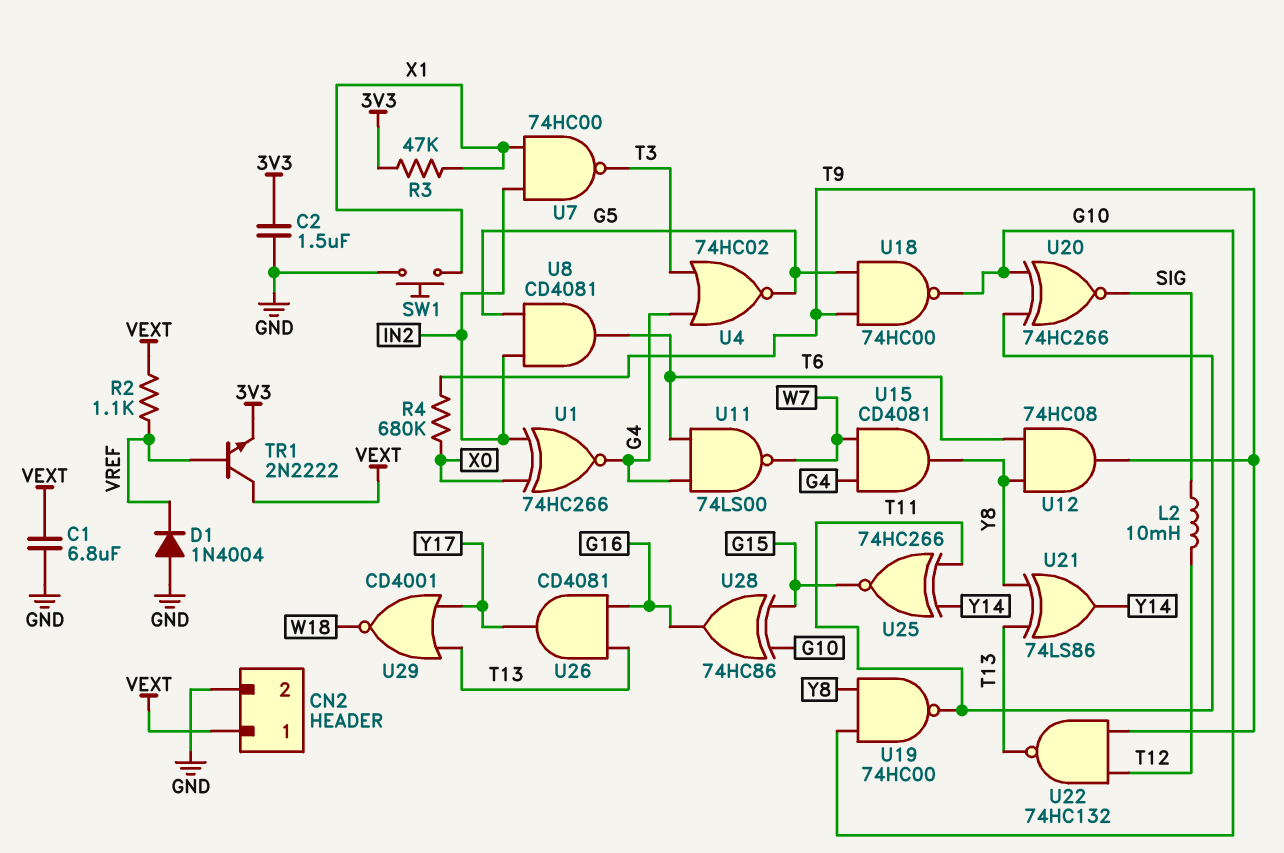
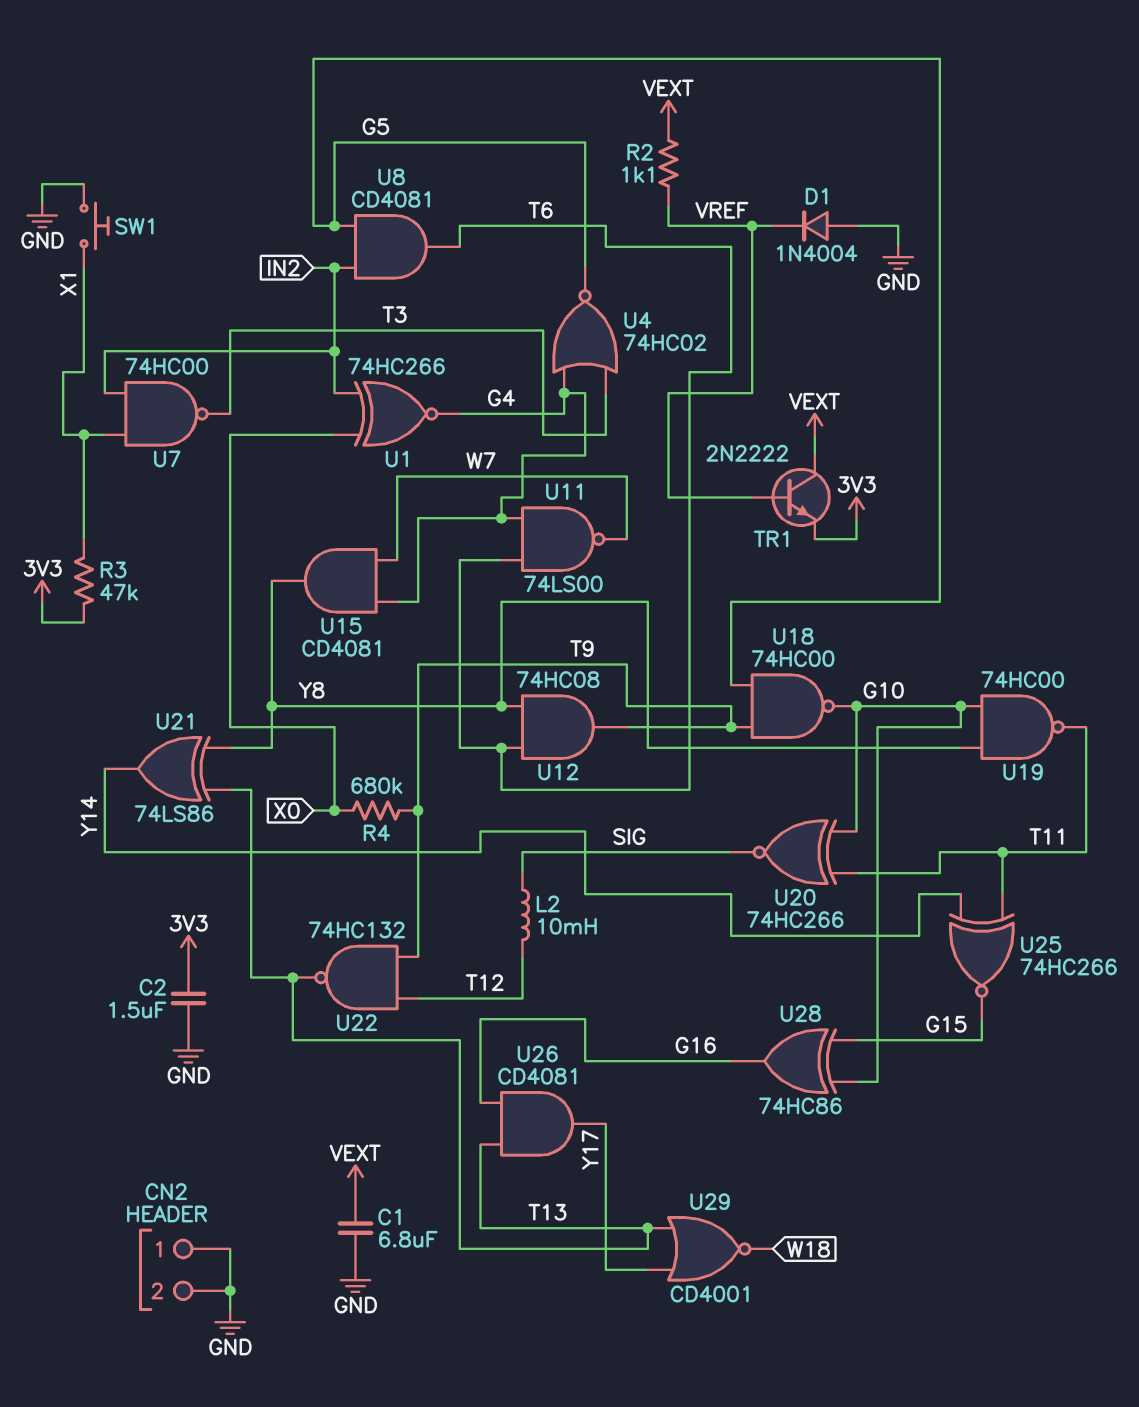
CN2 pin 1: VEXT -> GND

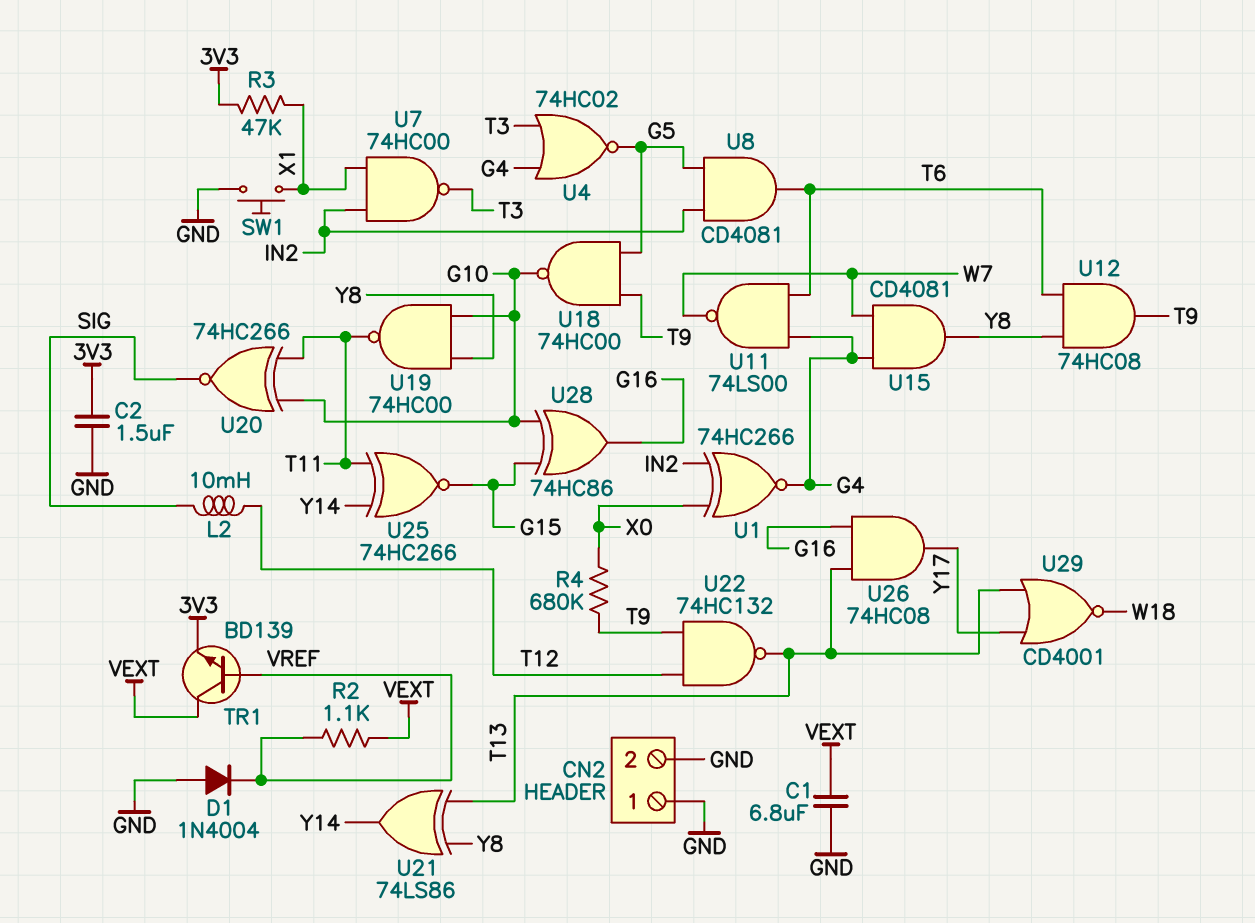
TR1: NPN 2N2222 (B VREF, C VEXT, E 3V3) -> NPN BD139 (B VREF, C VEXT, E 3V3)
U26: AND CD4081 (in G16, in T13, out Y17) -> AND 74HC08 (in G16, in T13, out Y17)

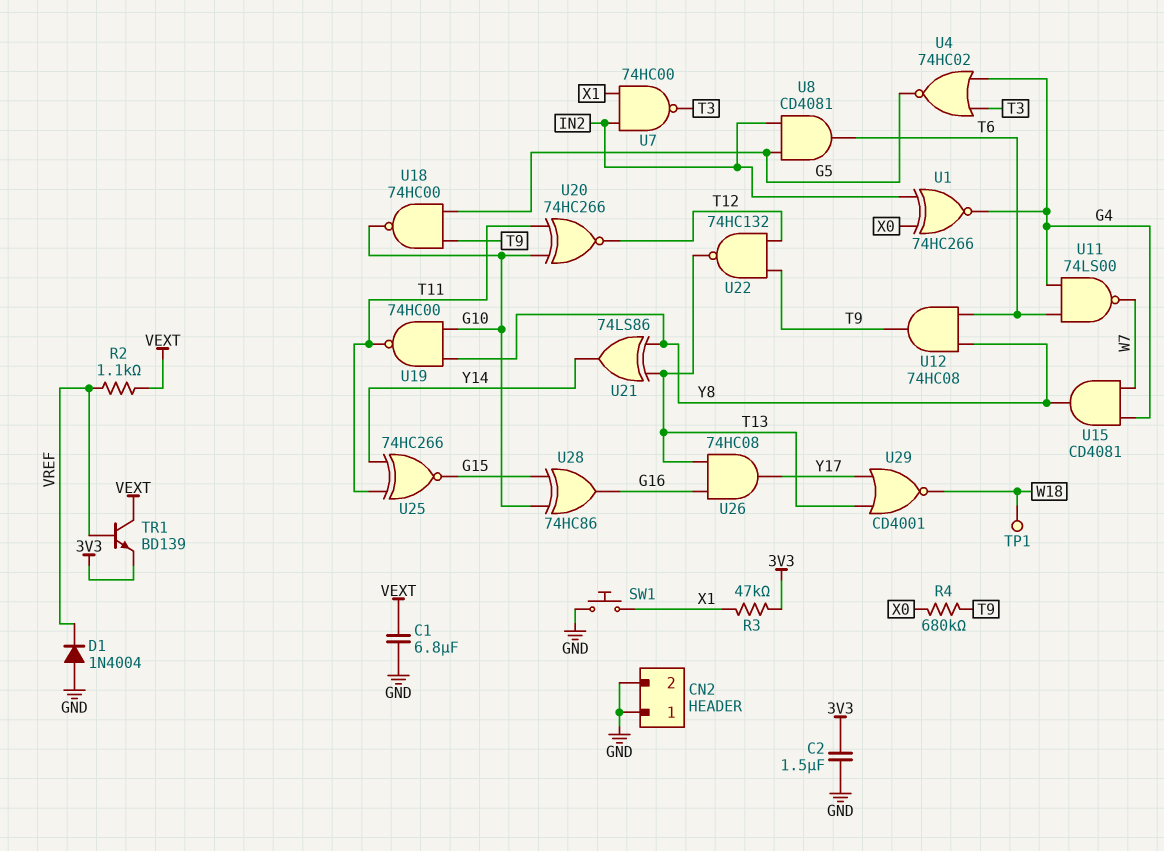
L2: 10mH (SIG, T12) -> none
TP1: none -> test point (W18)
U20: XNOR 74HC266 (in G10, in T11, out SIG) -> XNOR 74HC266 (in G10, in T11, out T12)

